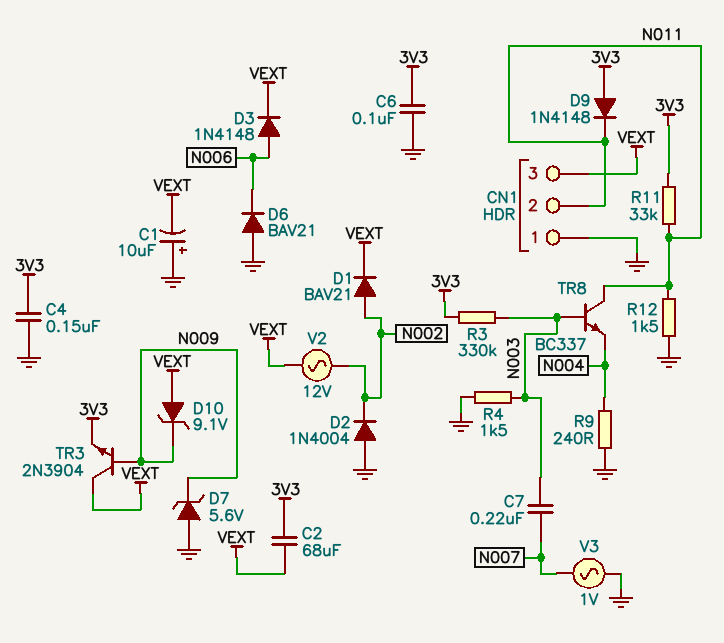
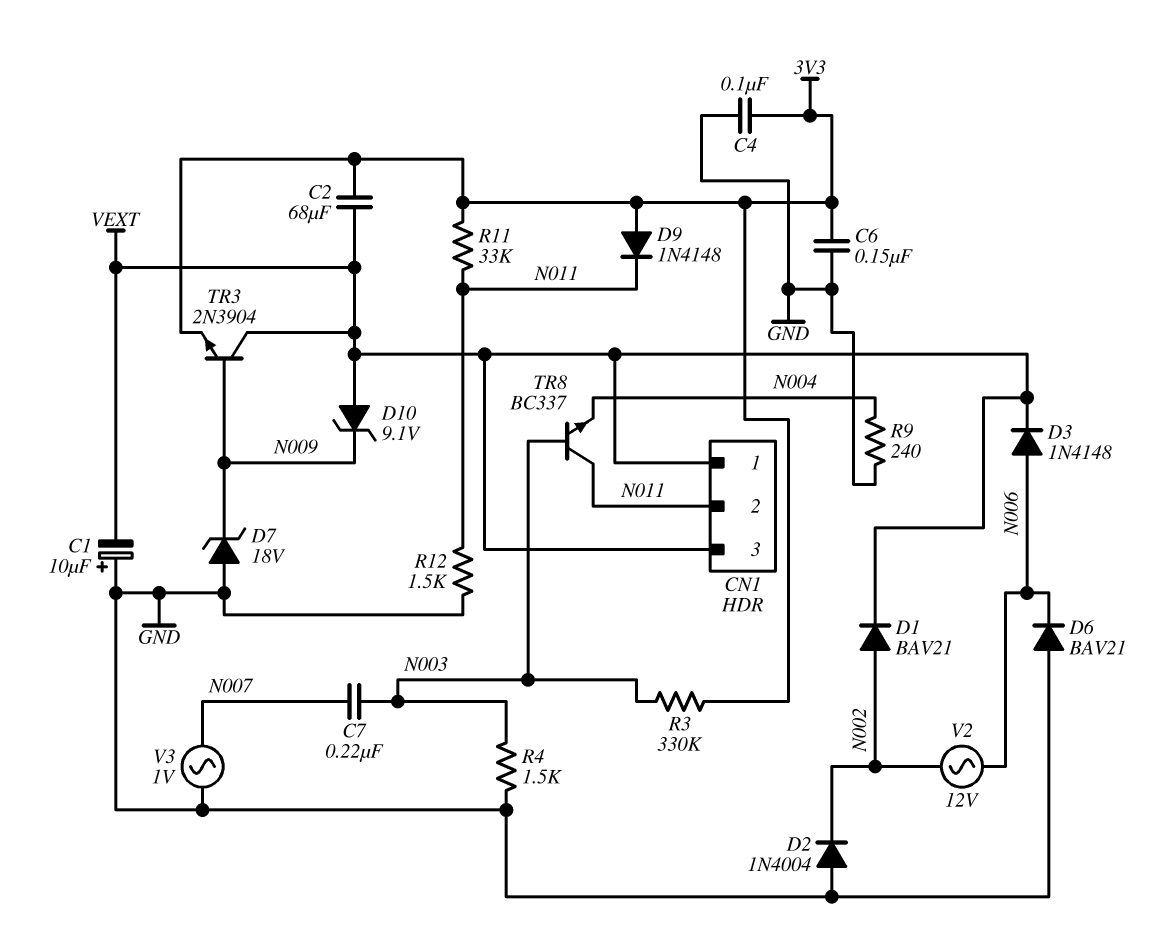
C4: 150nF (3V3, GND) -> 100nF (3V3, GND)
C6: 100nF (3V3, GND) -> 150nF (3V3, GND)
CN1 pin 1: GND -> VEXT
D7: zener 5.6V (A GND, K N009) -> zener 18V (A GND, K N009)
V2: AC 12V (N002, VEXT) -> AC 12V (N002, N006)

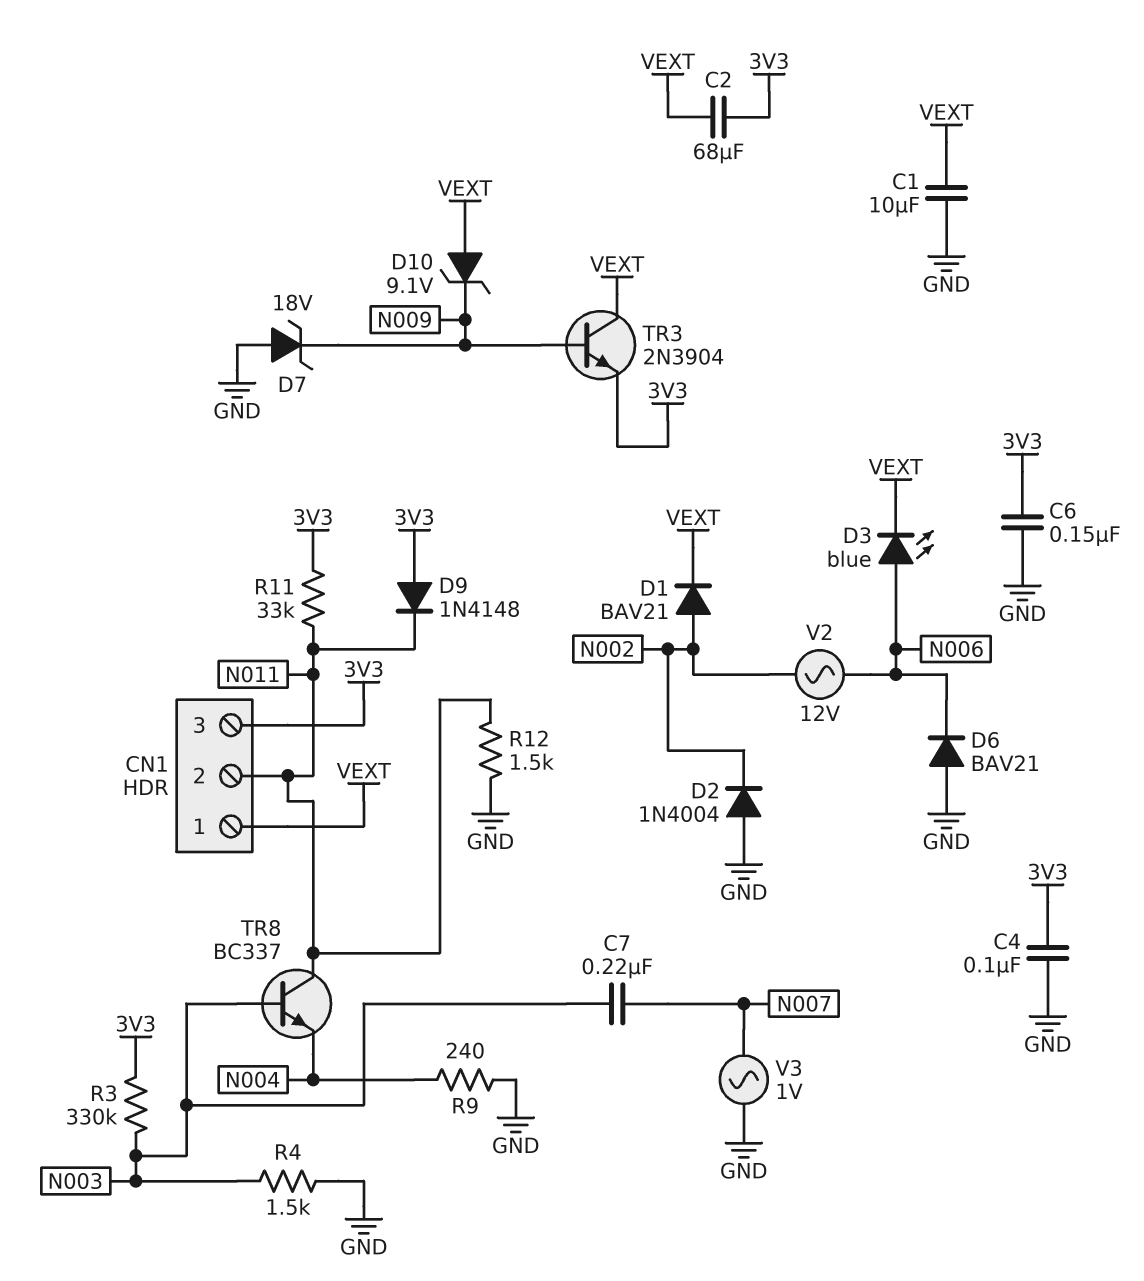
C1: 10uF (plus GND, minus VEXT) -> 10uF (GND, VEXT)
CN1 pin 3: VEXT -> 3V3
D3: diode 1N4148 (A N006, K VEXT) -> LED blue (A N006, K VEXT)

